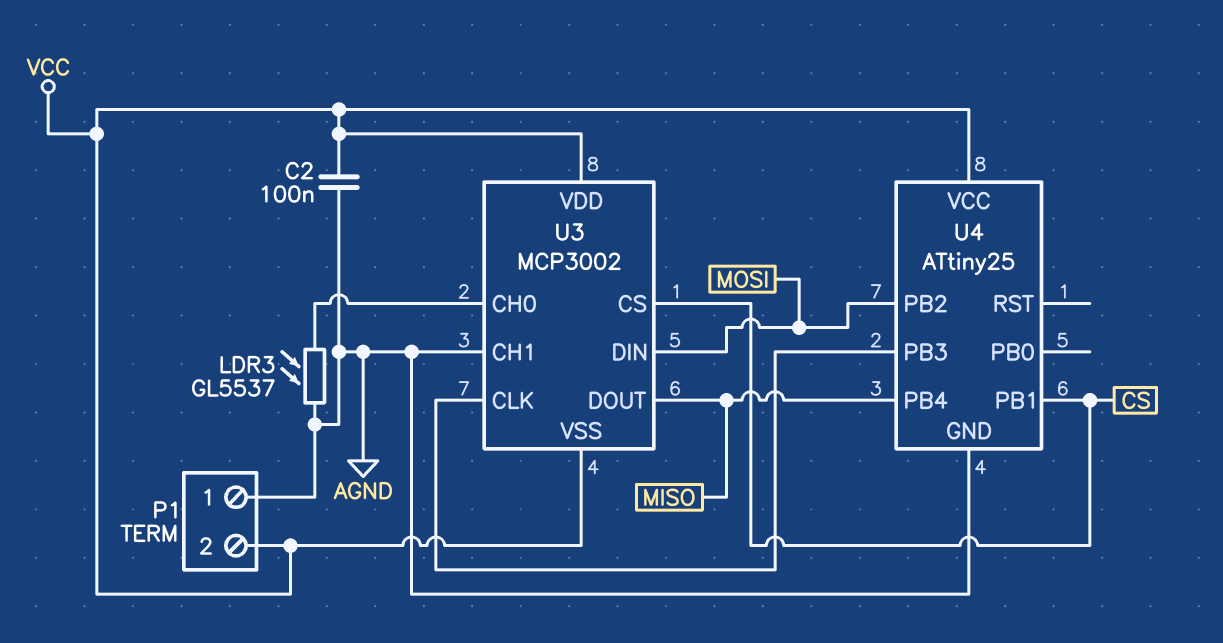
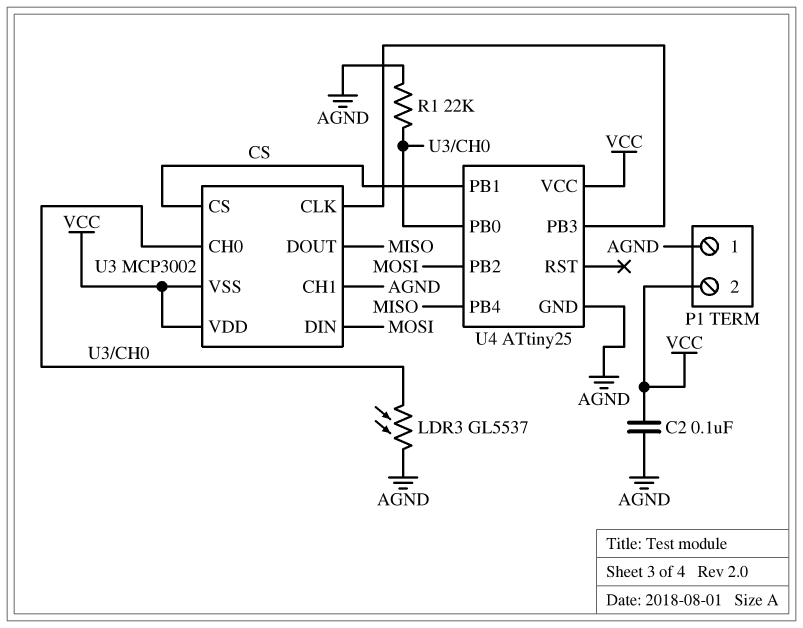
R1: none -> 22k (AGND, U3/CH0)
U4 pin PB0: none -> U3/CH0

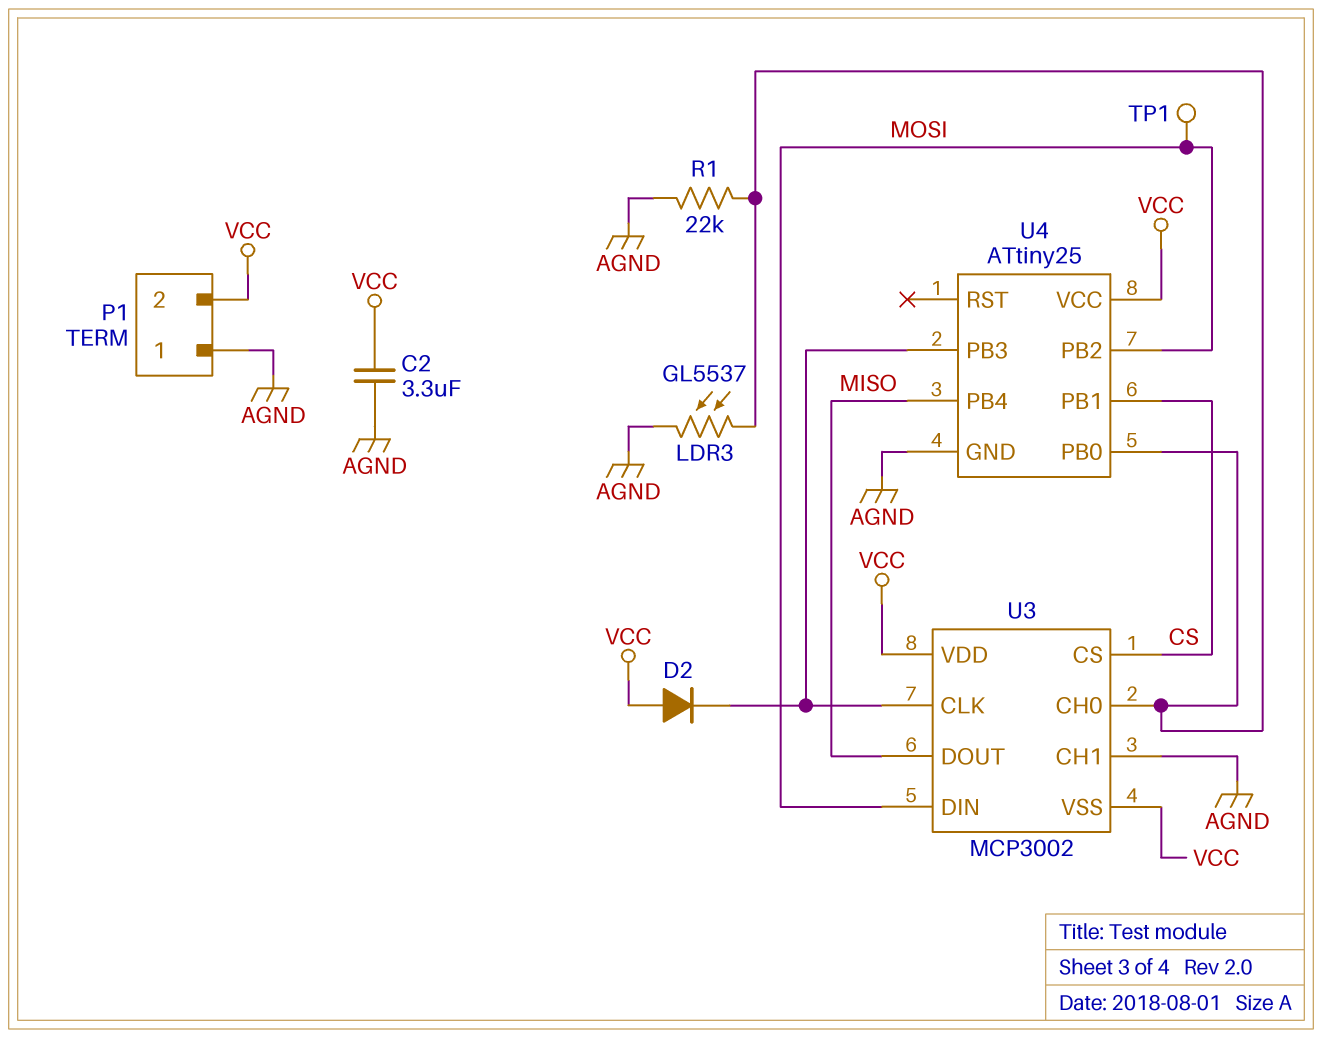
C2: 100nF (AGND, VCC) -> 3.3uF (AGND, VCC)
D2: none -> diode (A VCC, K U3/CLK)
TP1: none -> test point (MOSI)

